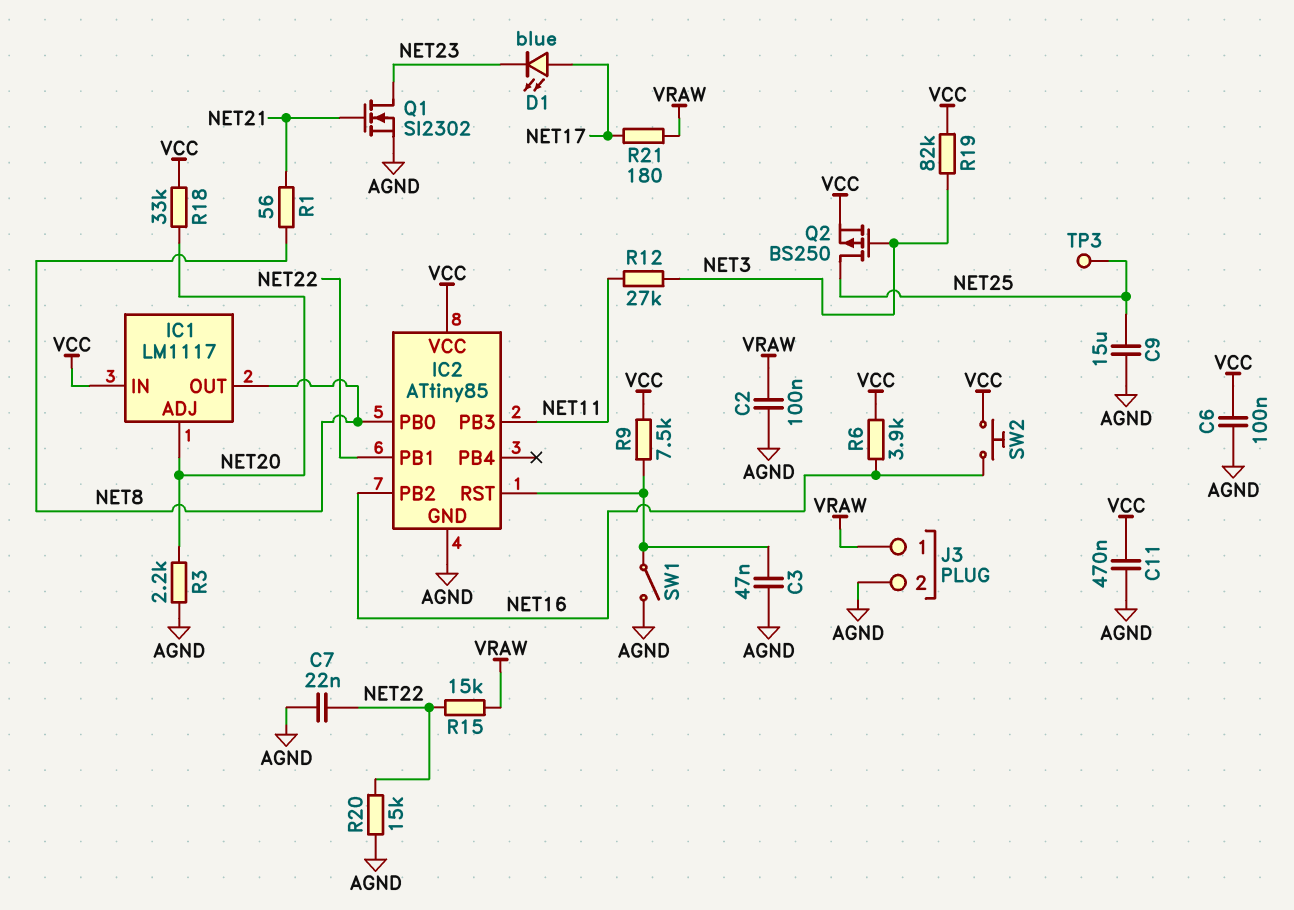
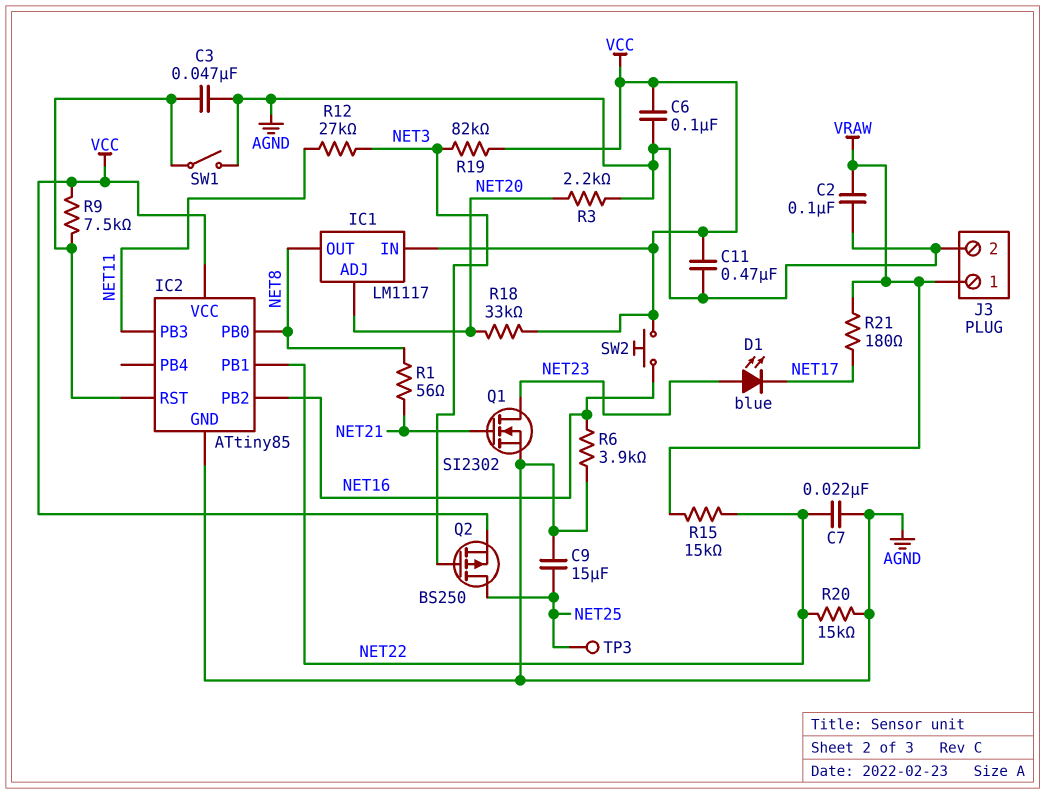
D1: LED blue (A NET17, K NET23) -> LED blue (A NET23, K NET17)
R6: 3.9k (NET16, VCC) -> 3.9k (AGND, NET16)

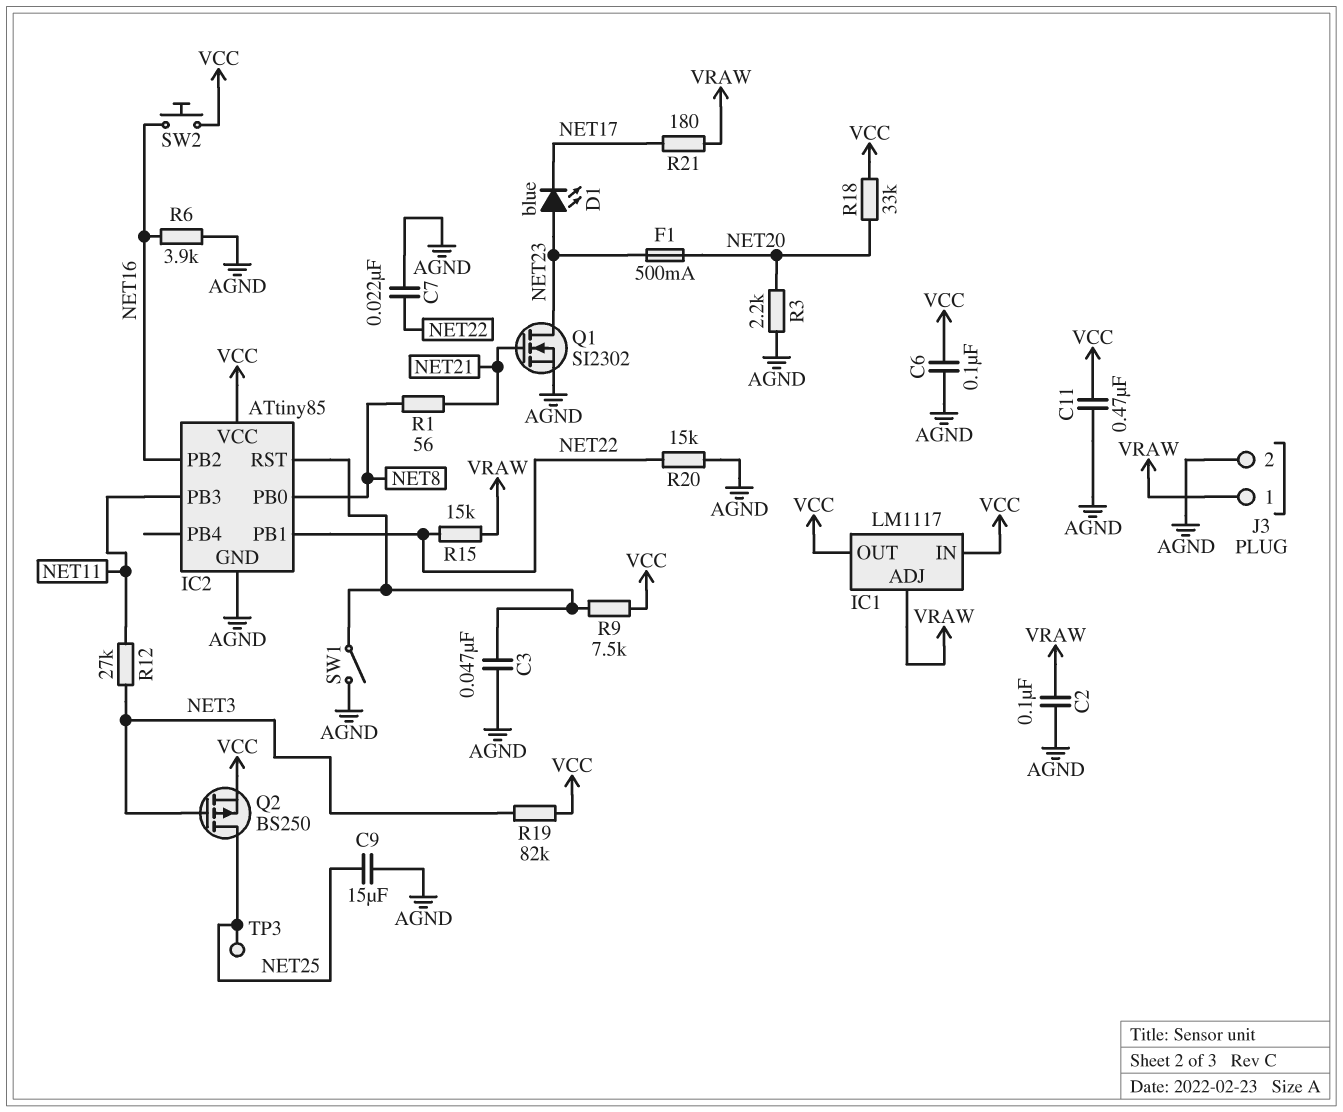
F1: none -> 500mA (NET20, NET23)
IC1 pin ADJ: NET20 -> VRAW
IC1 pin OUT: NET8 -> VCC

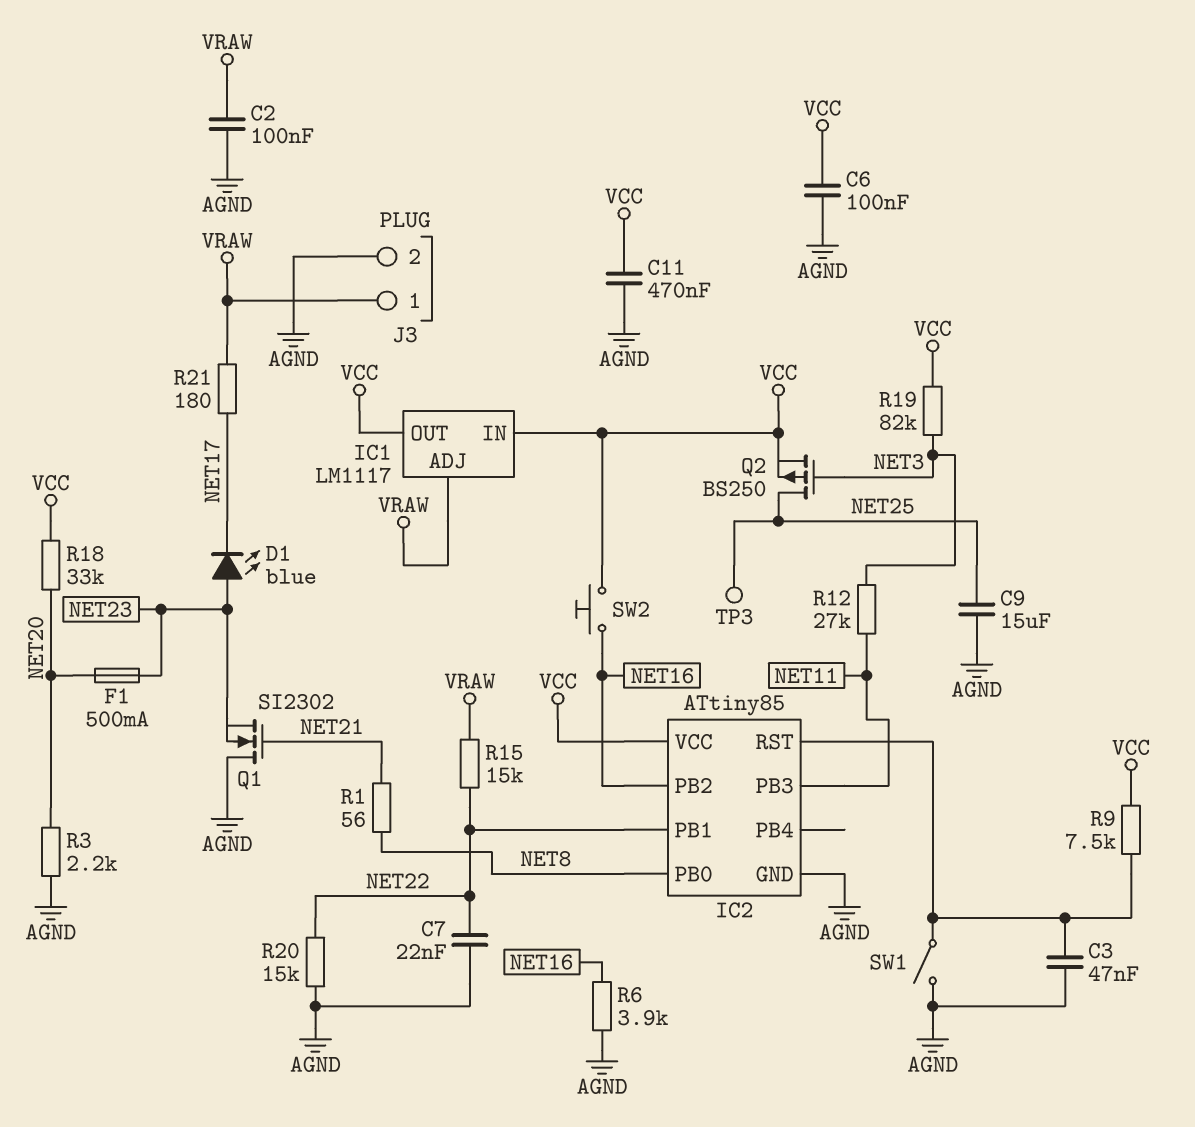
Q1: NMOS SI2302 (G NET21, D NET23, S AGND) -> NMOS SI2302 (G NET21, D AGND, S NET23)

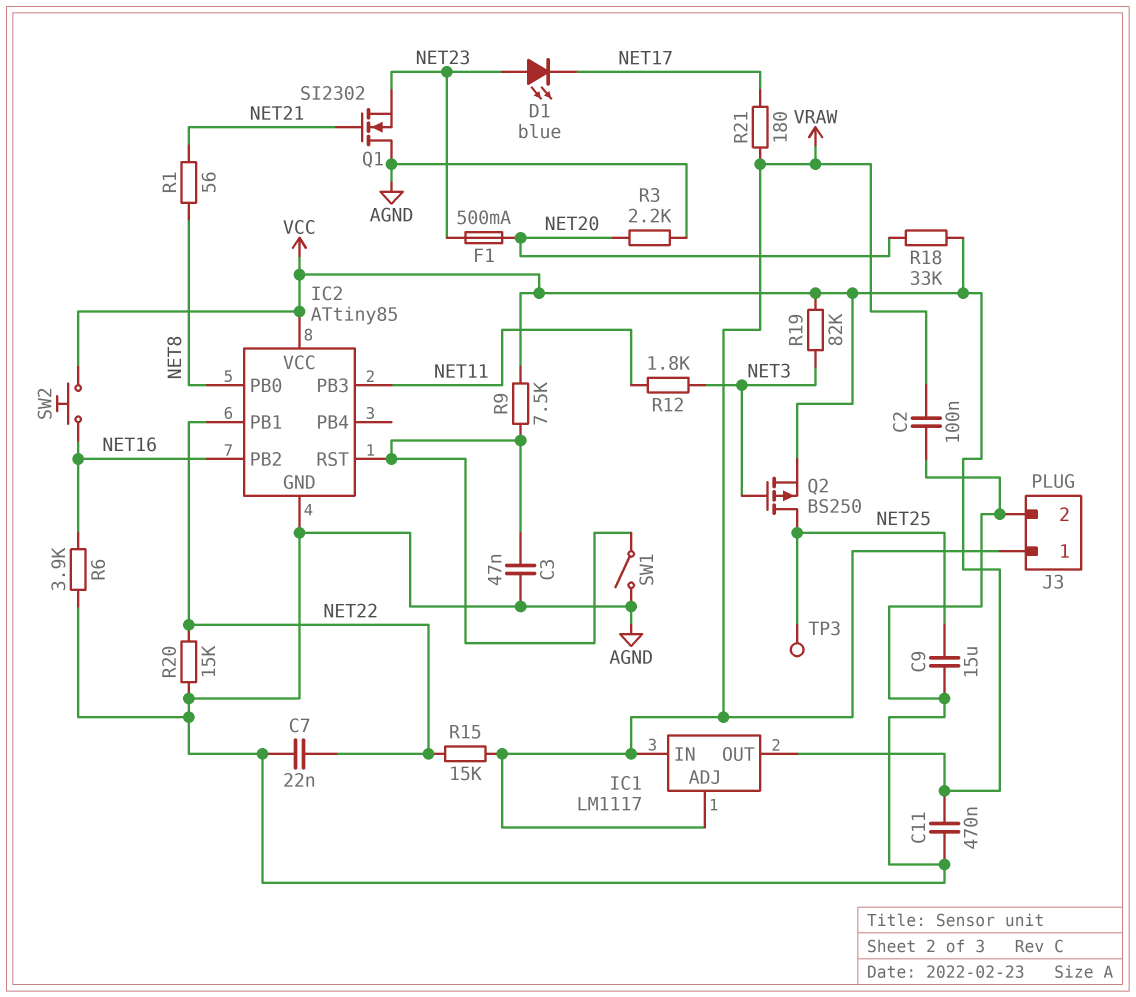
C6: 100nF (AGND, VCC) -> none
IC1 pin IN: VCC -> VRAW
R12: 27k (NET3, NET11) -> 1.8k (NET3, NET11)

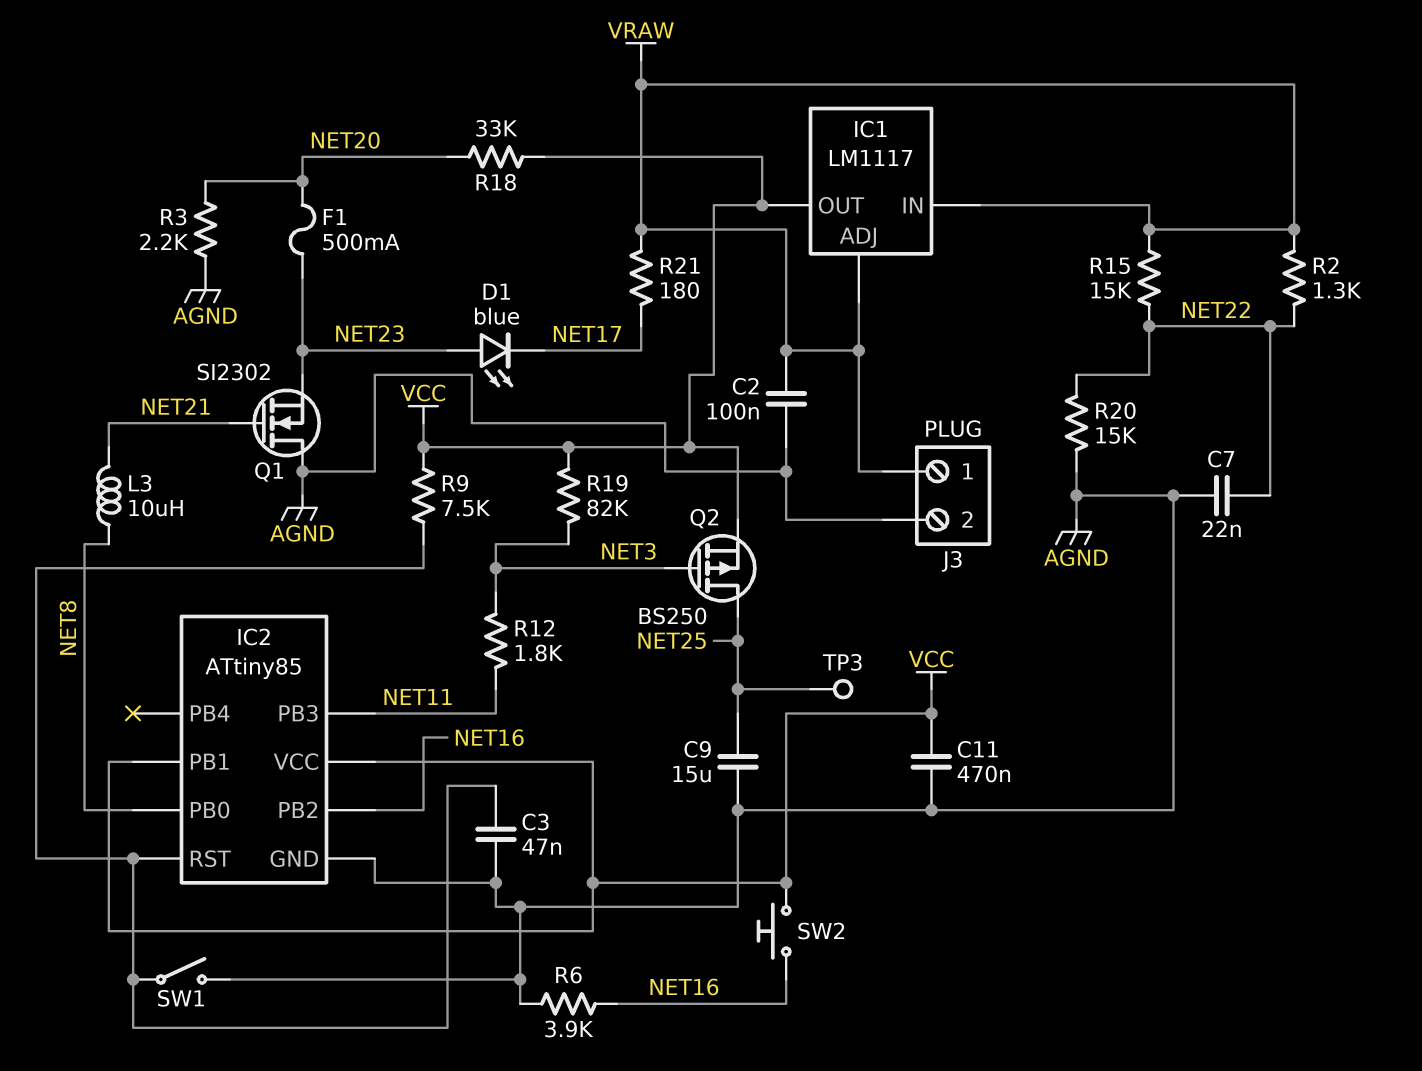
IC2 pin PB1: NET22 -> VCC
L3: none -> 10uH (NET8, NET21)
R1: 56 (NET8, NET21) -> none
R2: none -> 1.3k (NET22, VRAW)

